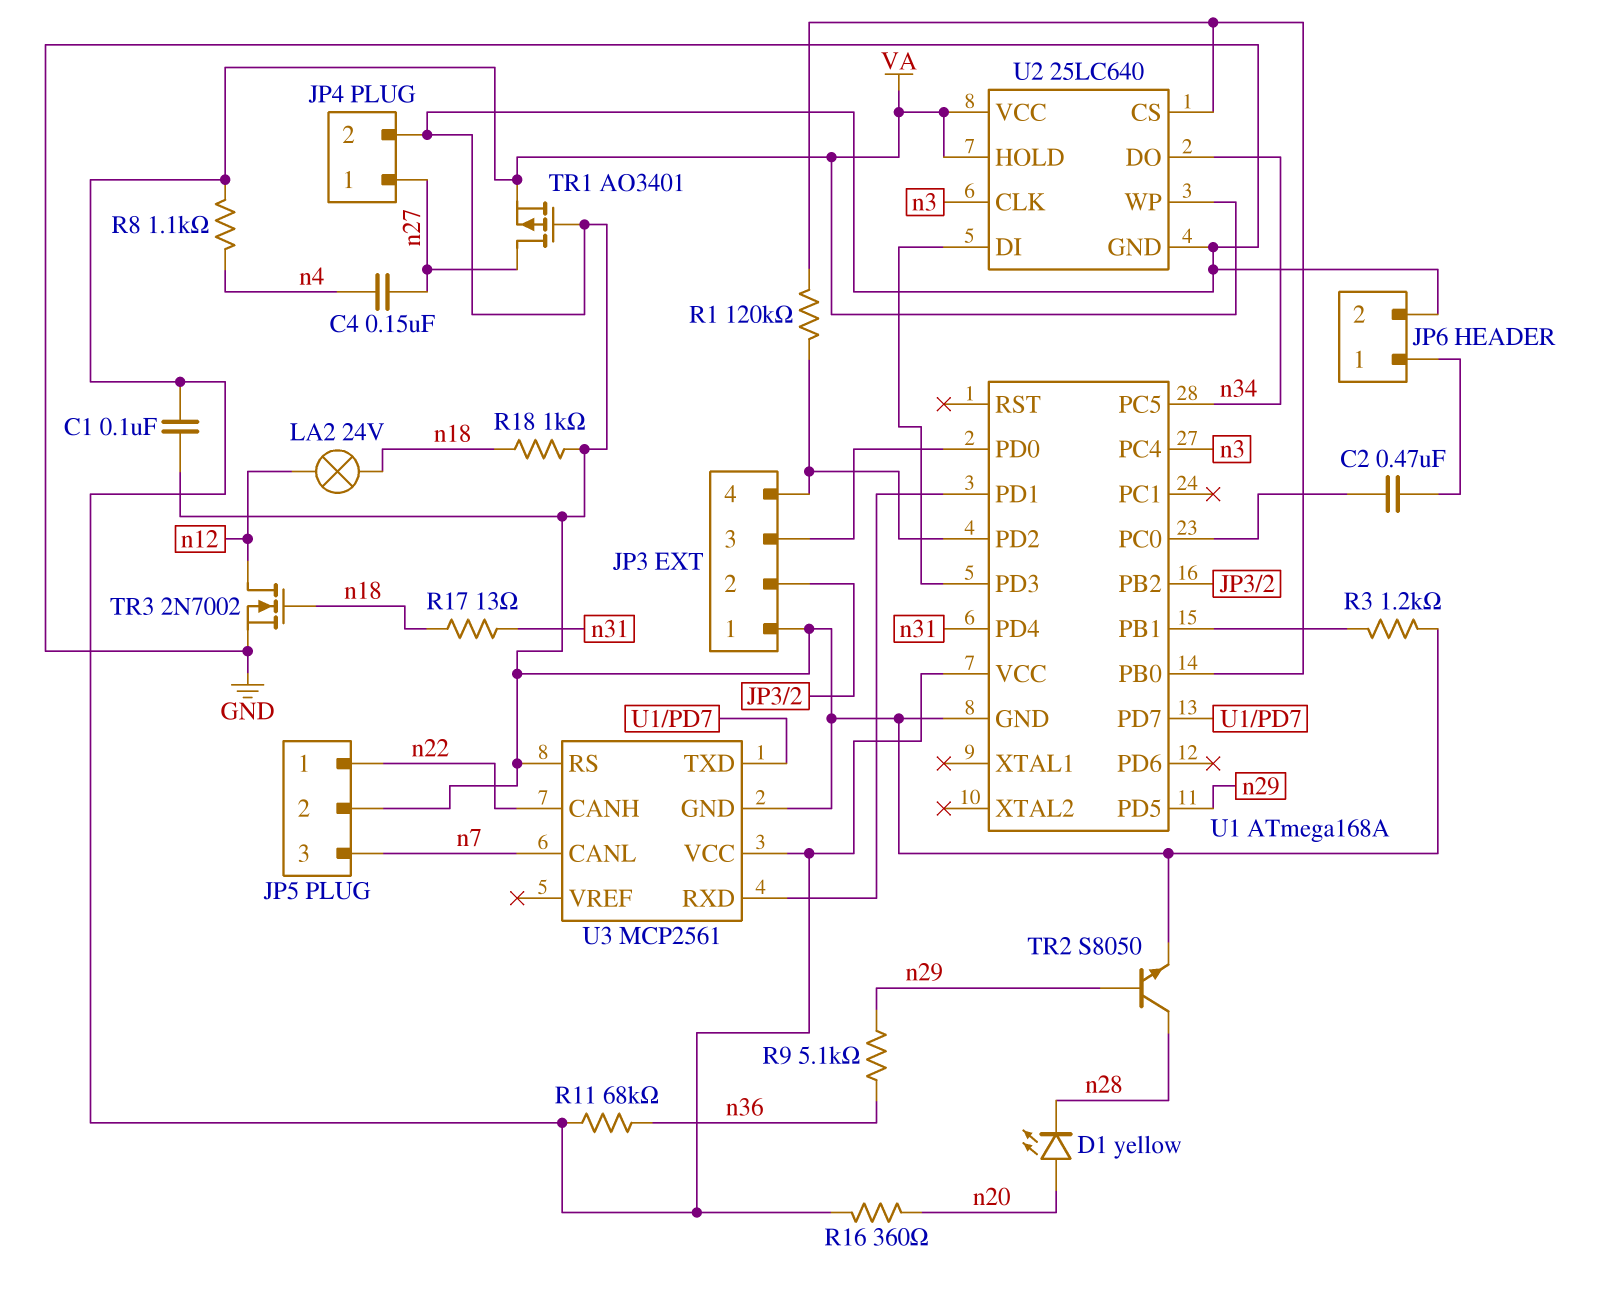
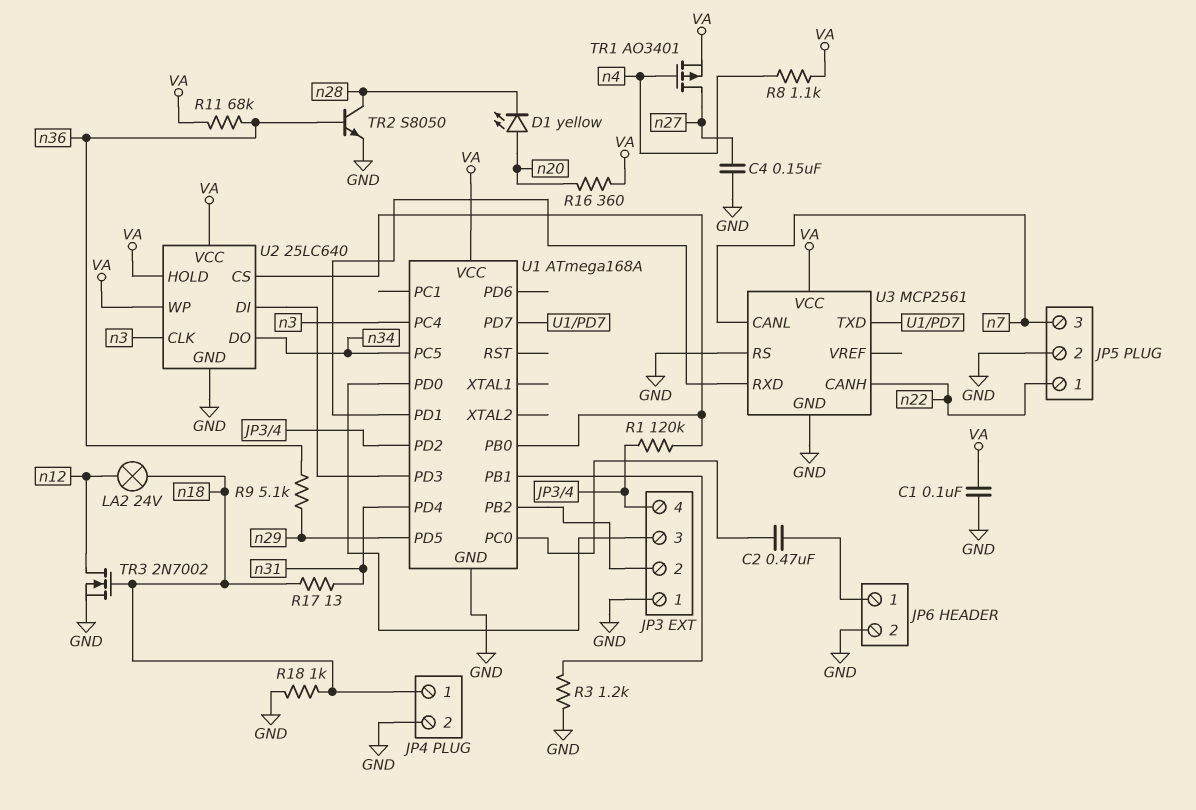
C4: 150nF (n4, n27) -> 150nF (GND, n27)
JP4 pin 1: n27 -> n18
TR1: PMOS AO3401 (G GND, D n27, S VA) -> PMOS AO3401 (G n4, D n27, S VA)
TR2: NPN S8050 (B n29, C n28, E GND) -> NPN S8050 (B n36, C n28, E GND)

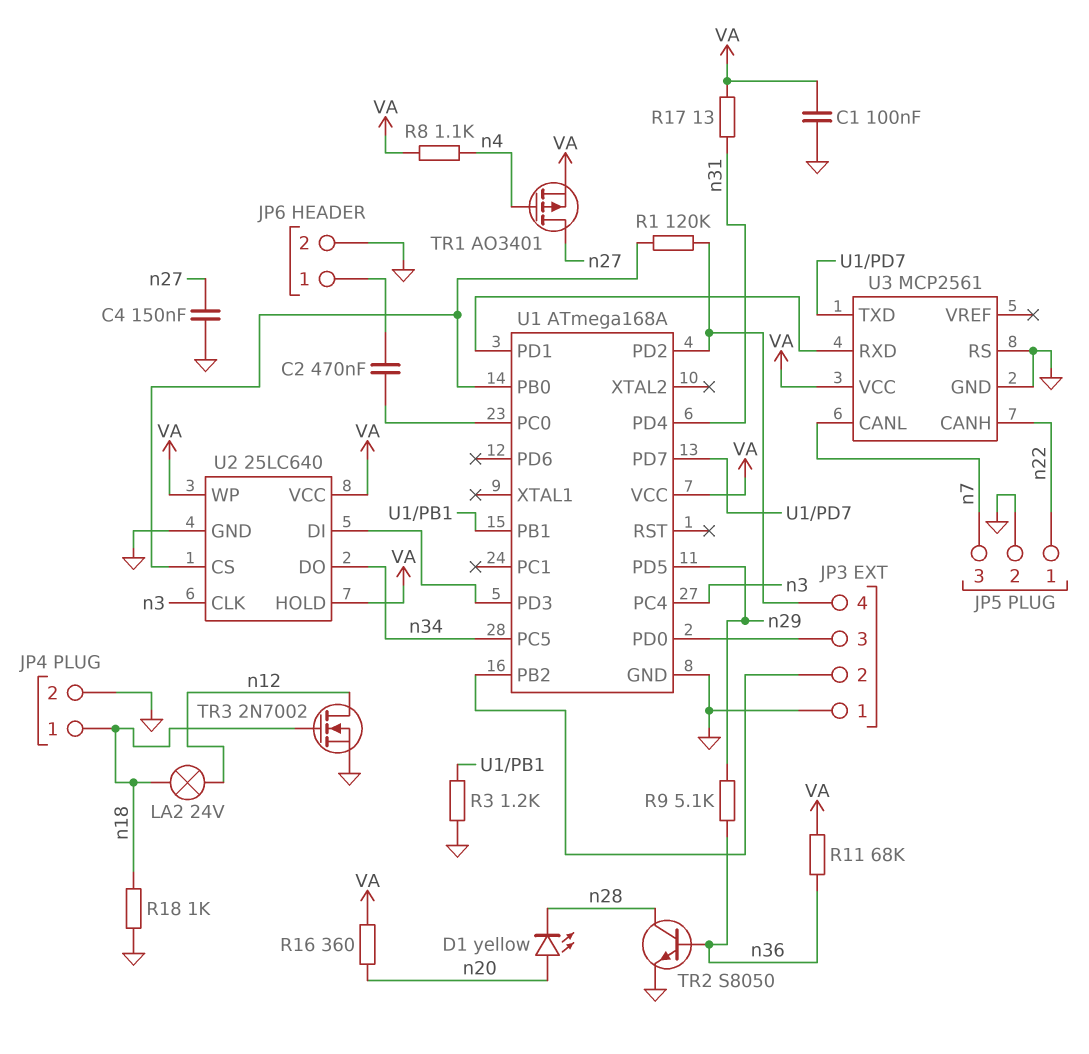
R17: 13 (n18, n31) -> 13 (VA, n31)

